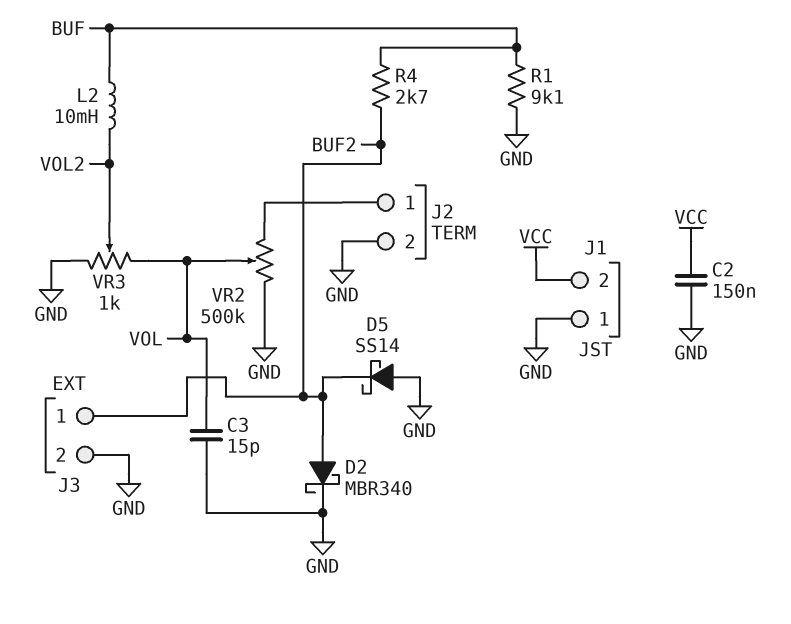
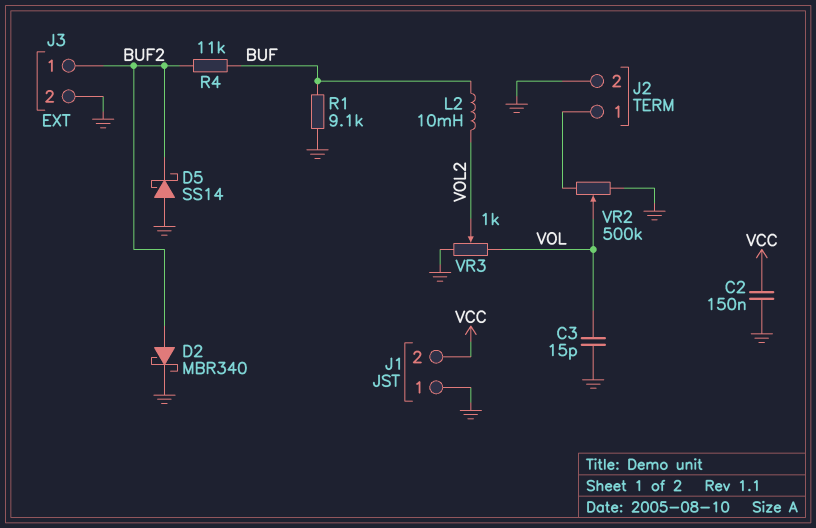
R4: 2.7k (BUF, BUF2) -> 11k (BUF, BUF2)

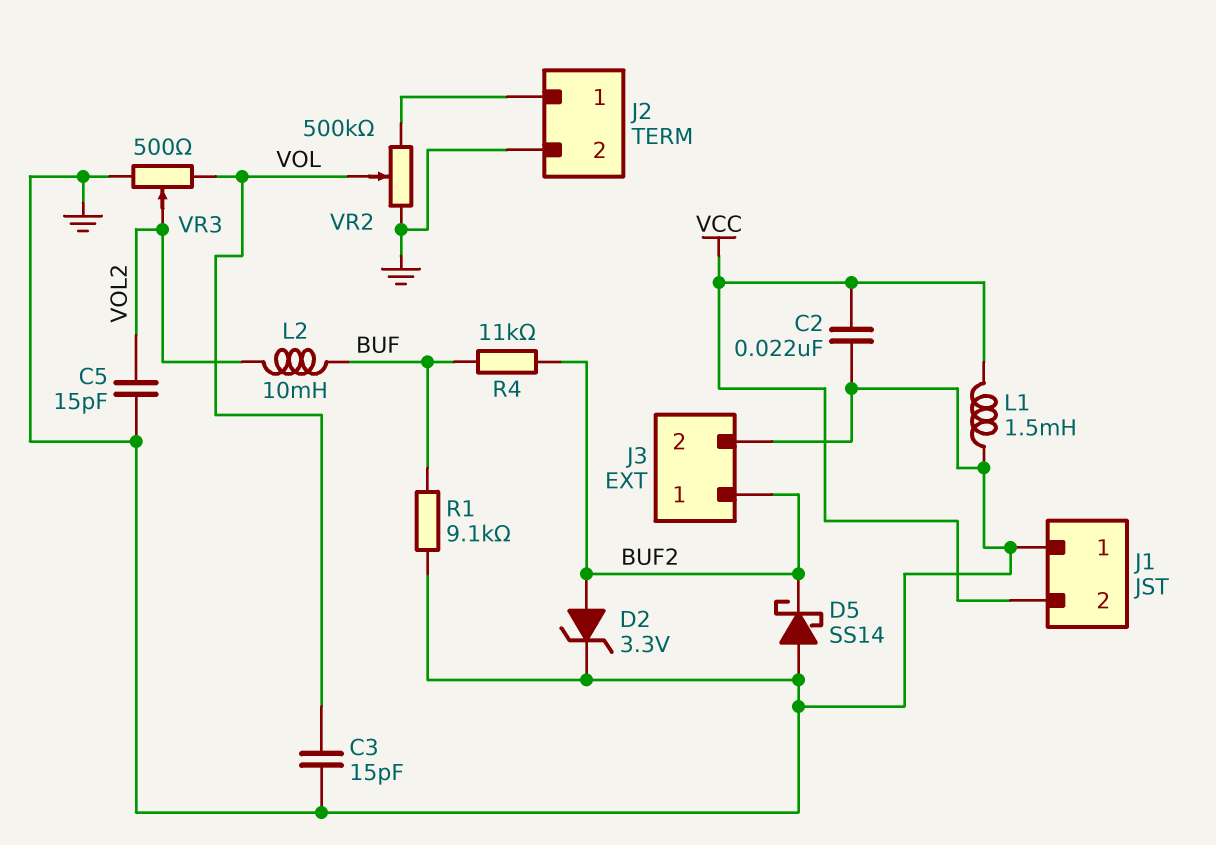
C2: 150nF (GND, VCC) -> 22nF (GND, VCC)
C5: none -> 15pF (GND, VOL2)
D2: schottky MBR340 (A BUF2, K GND) -> zener 3.3V (A BUF2, K GND)
L1: none -> 1.5mH (GND, VCC)
VR3: 1k (GND, VOL, wiper VOL2) -> 500 (GND, VOL, wiper VOL2)

